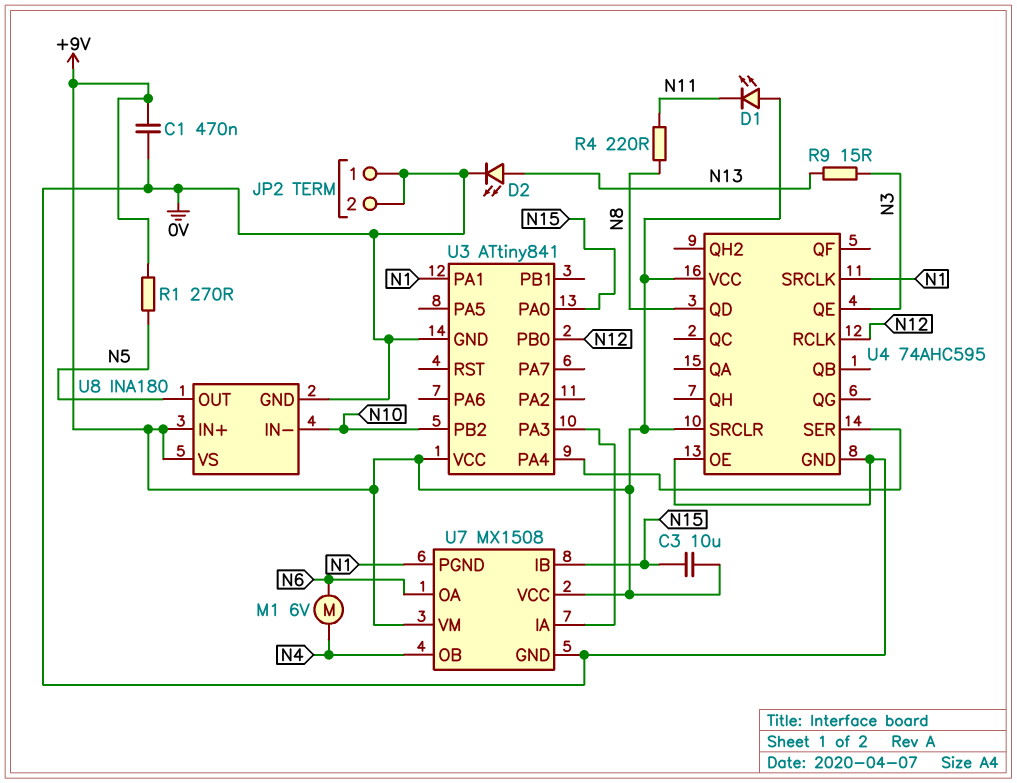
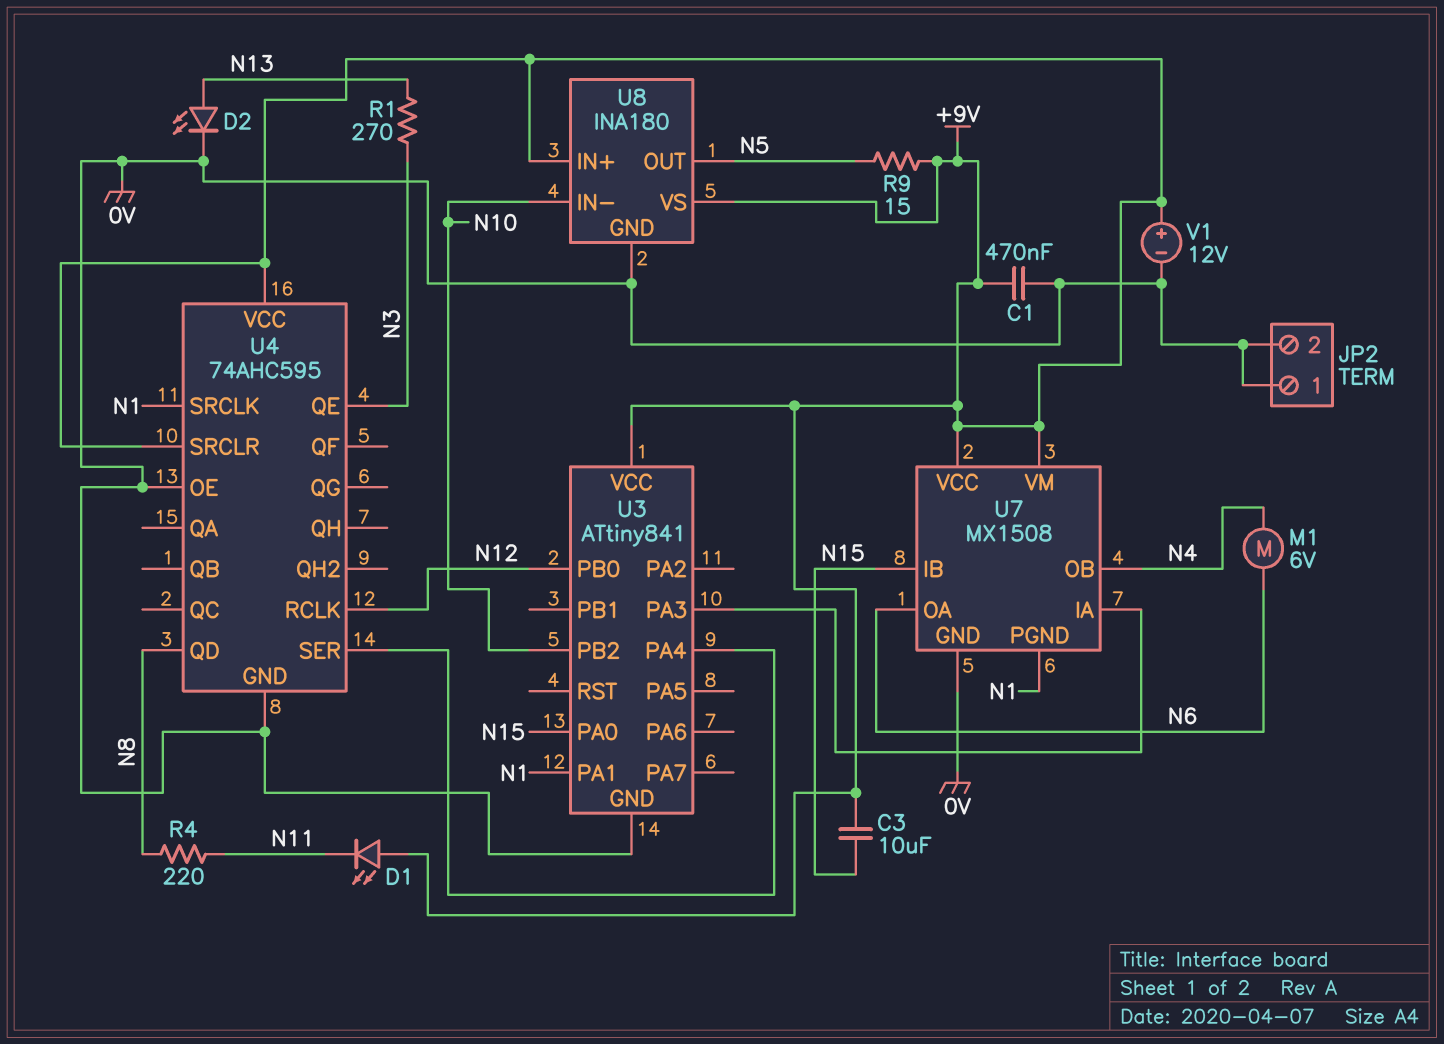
R1: 270 (+9V, N5) -> 270 (N3, N13)
R9: 15 (N3, N13) -> 15 (+9V, N5)
V1: none -> 12V (plus +9V, minus 0V)

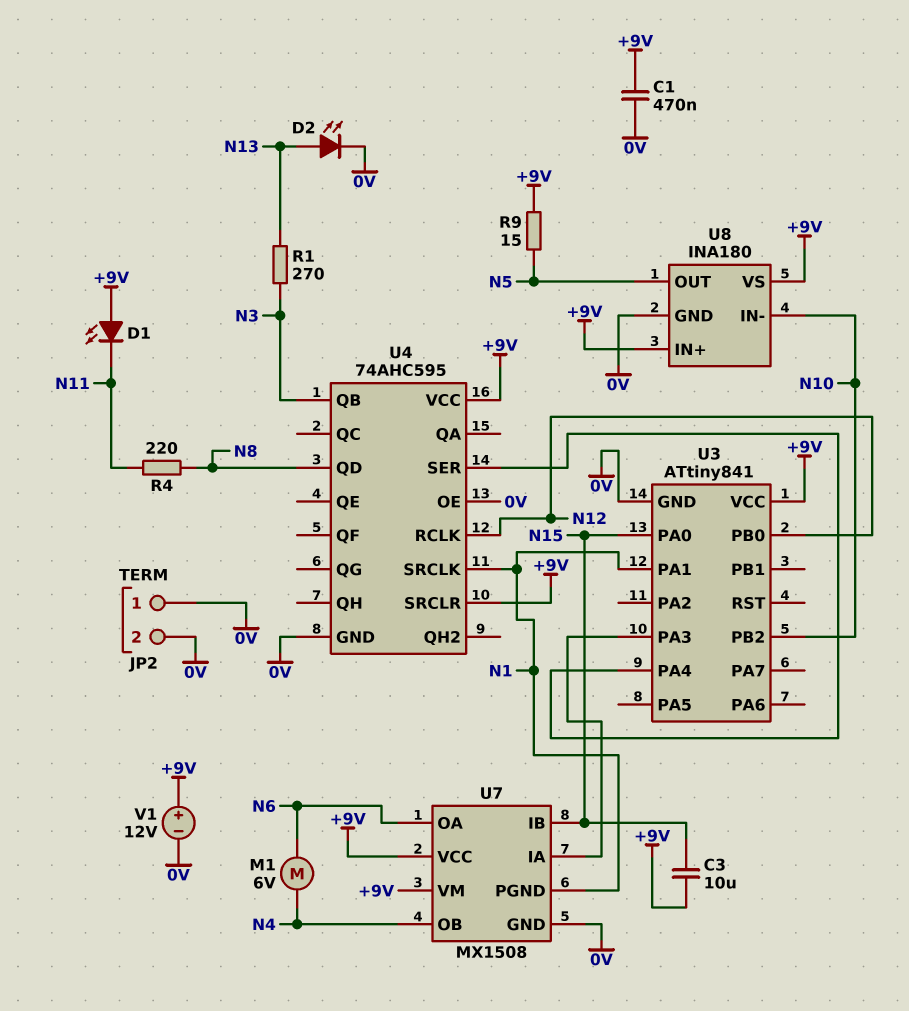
U4 pin QB: none -> N3
U4 pin QE: N3 -> none

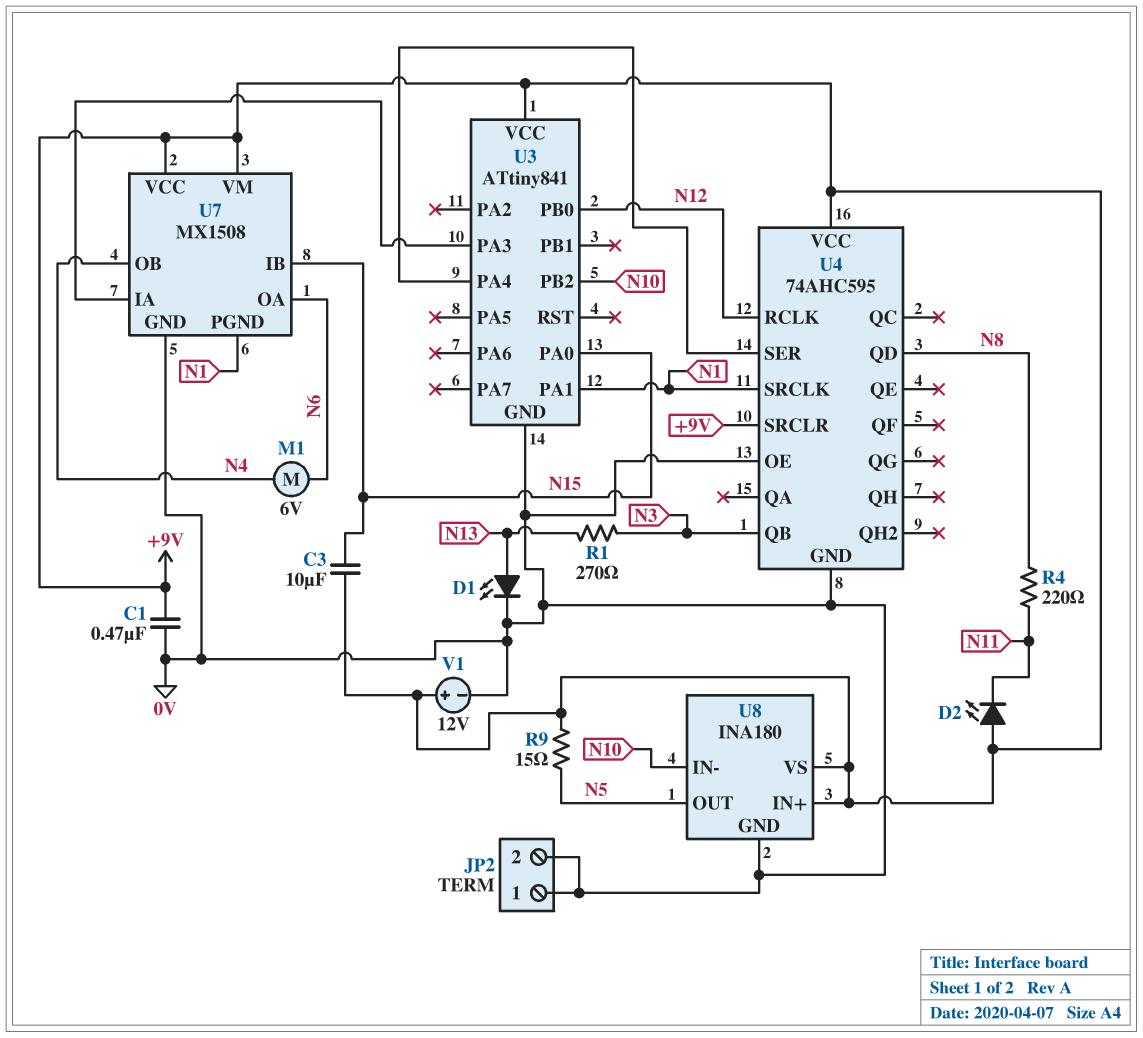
D1: LED (A +9V, K N11) -> LED (A N13, K 0V)
D2: LED (A N13, K 0V) -> LED (A +9V, K N11)

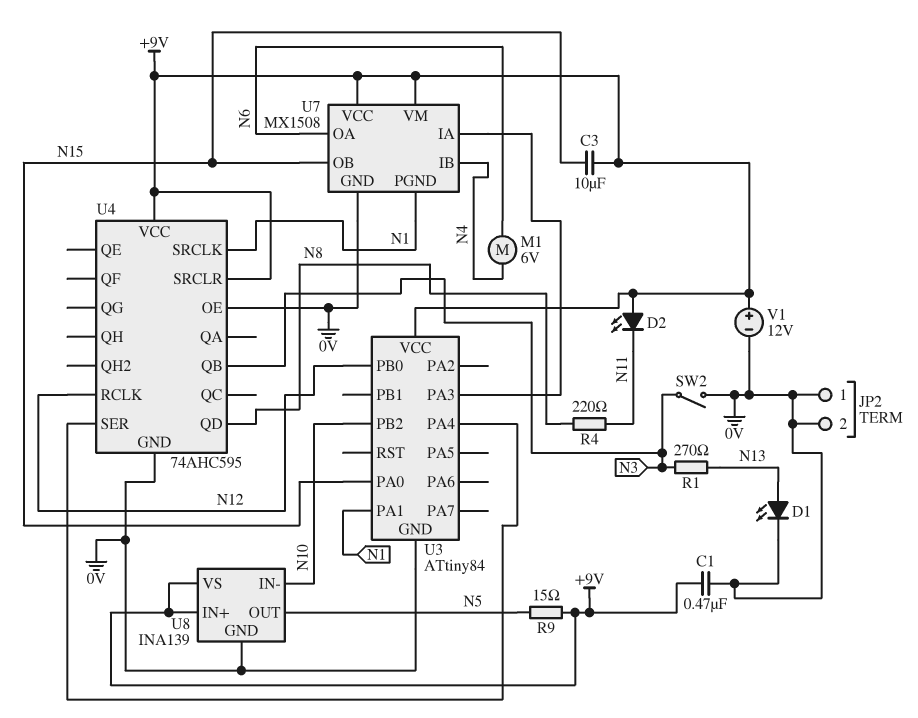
SW2: none -> switch (0V, N3)
U3: ATtiny841 -> ATtiny84
U7 pin IB: N15 -> N4
U7 pin OB: N4 -> N15
U8: INA180 -> INA139

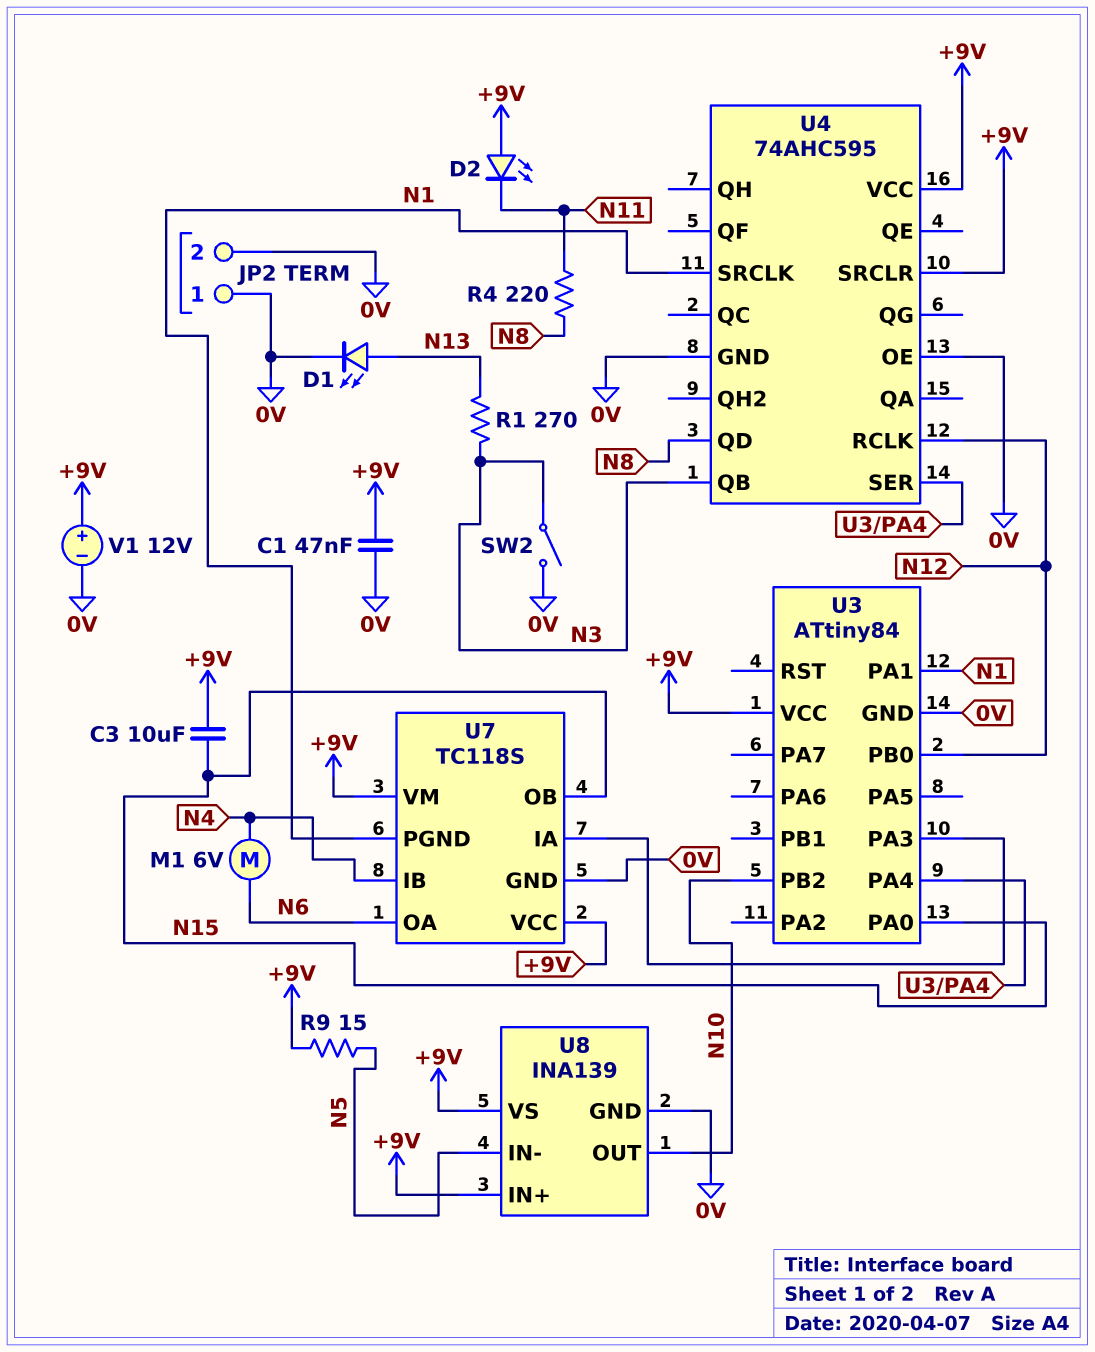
C1: 470nF (+9V, 0V) -> 47nF (+9V, 0V)
U7: MX1508 -> TC118S
U8 pin IN-: N10 -> N5
U8 pin OUT: N5 -> N10

